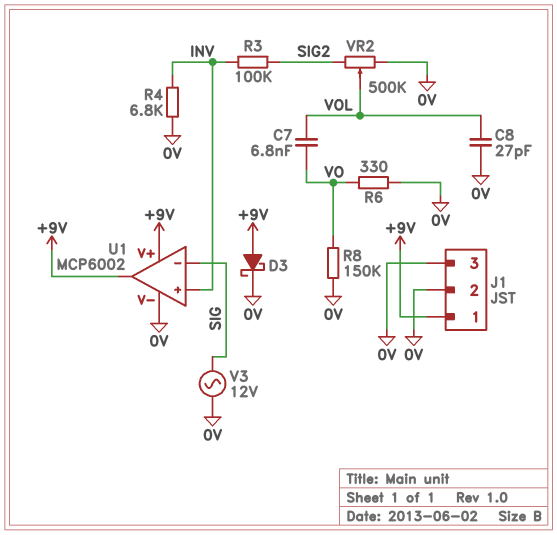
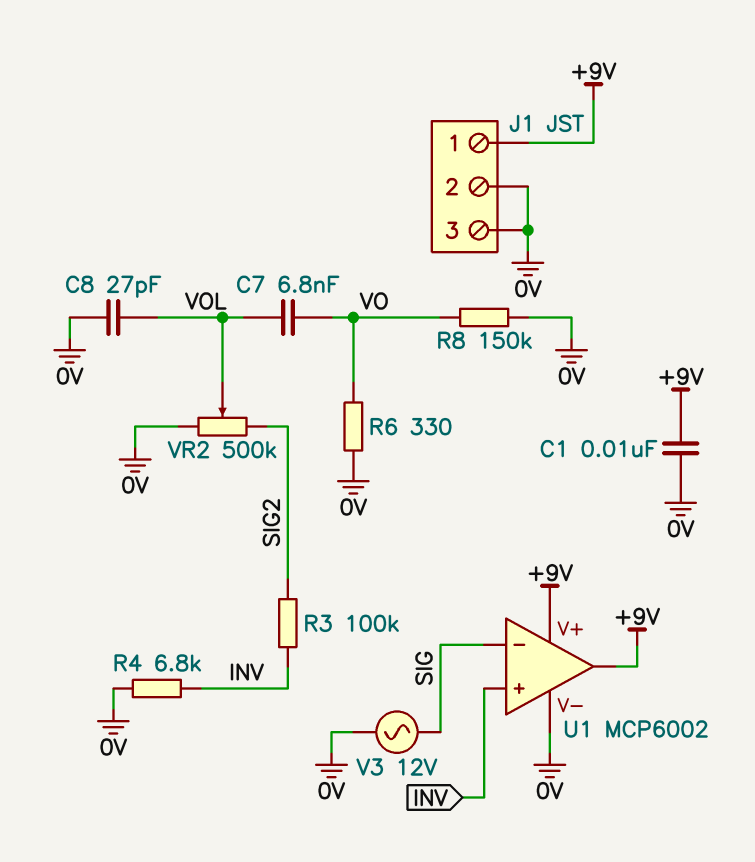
C1: none -> 10nF (+9V, 0V)
D3: schottky (A +9V, K 0V) -> none

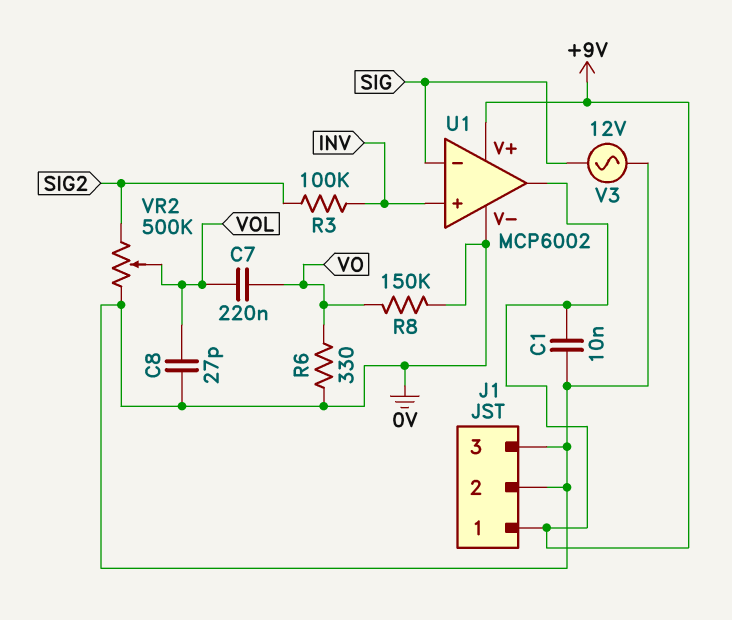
C7: 6.8nF (VO, VOL) -> 220nF (VO, VOL)
R4: 6.8k (0V, INV) -> none

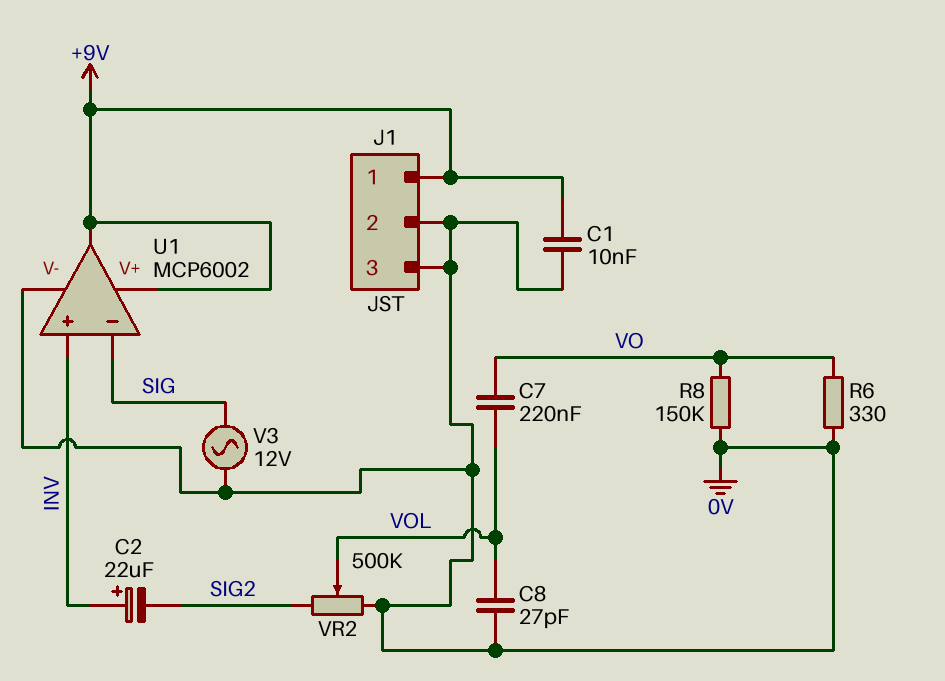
C2: none -> 22uF (plus INV, minus SIG2)
R3: 100k (INV, SIG2) -> none

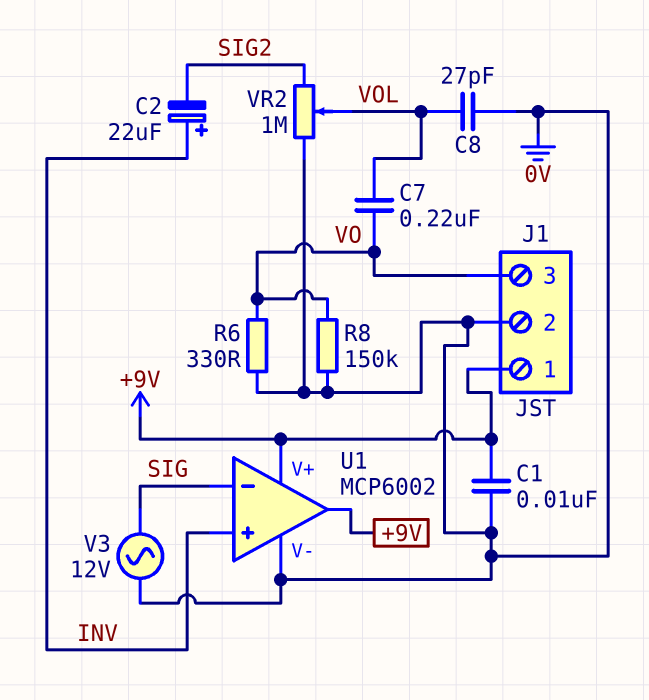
J1 pin 3: 0V -> VO
VR2: 500k (0V, SIG2, wiper VOL) -> 1M (0V, SIG2, wiper VOL)

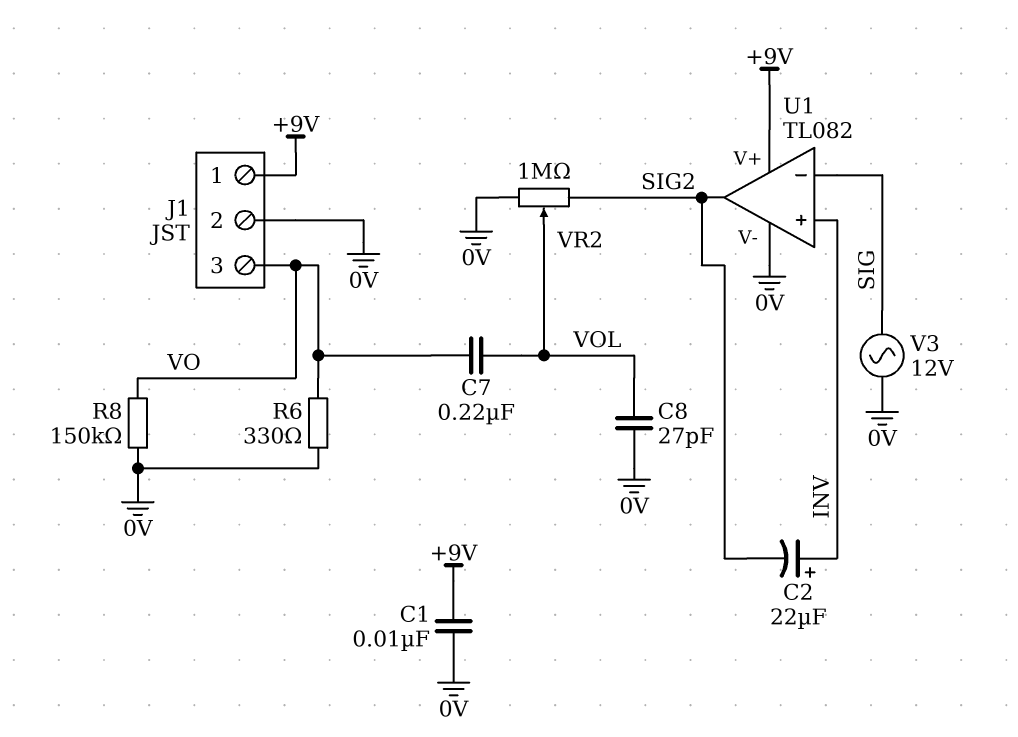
U1: MCP6002 -> TL082
U1 pin out: +9V -> SIG2

